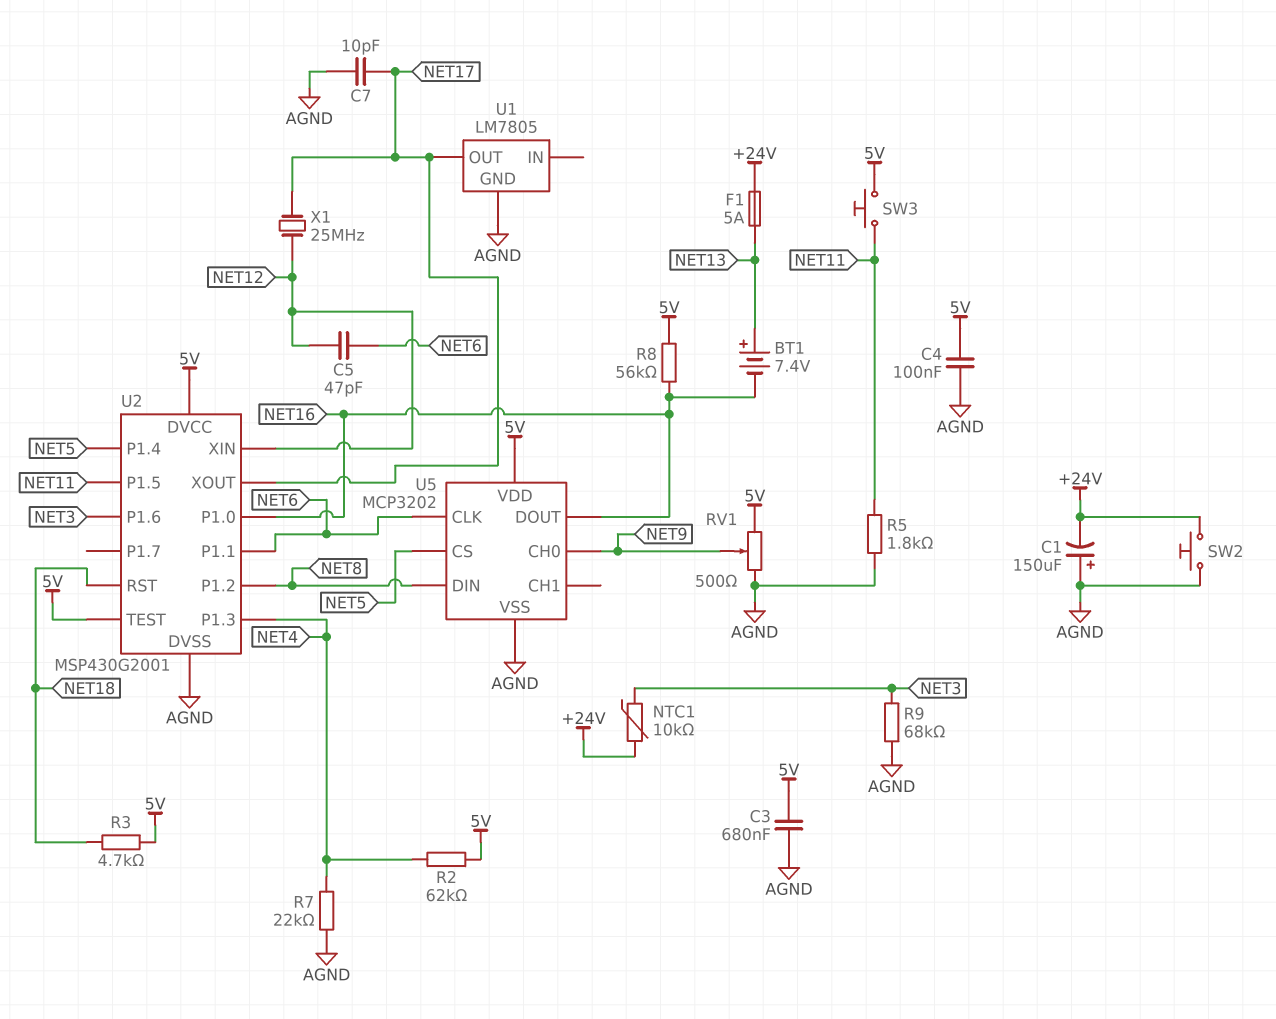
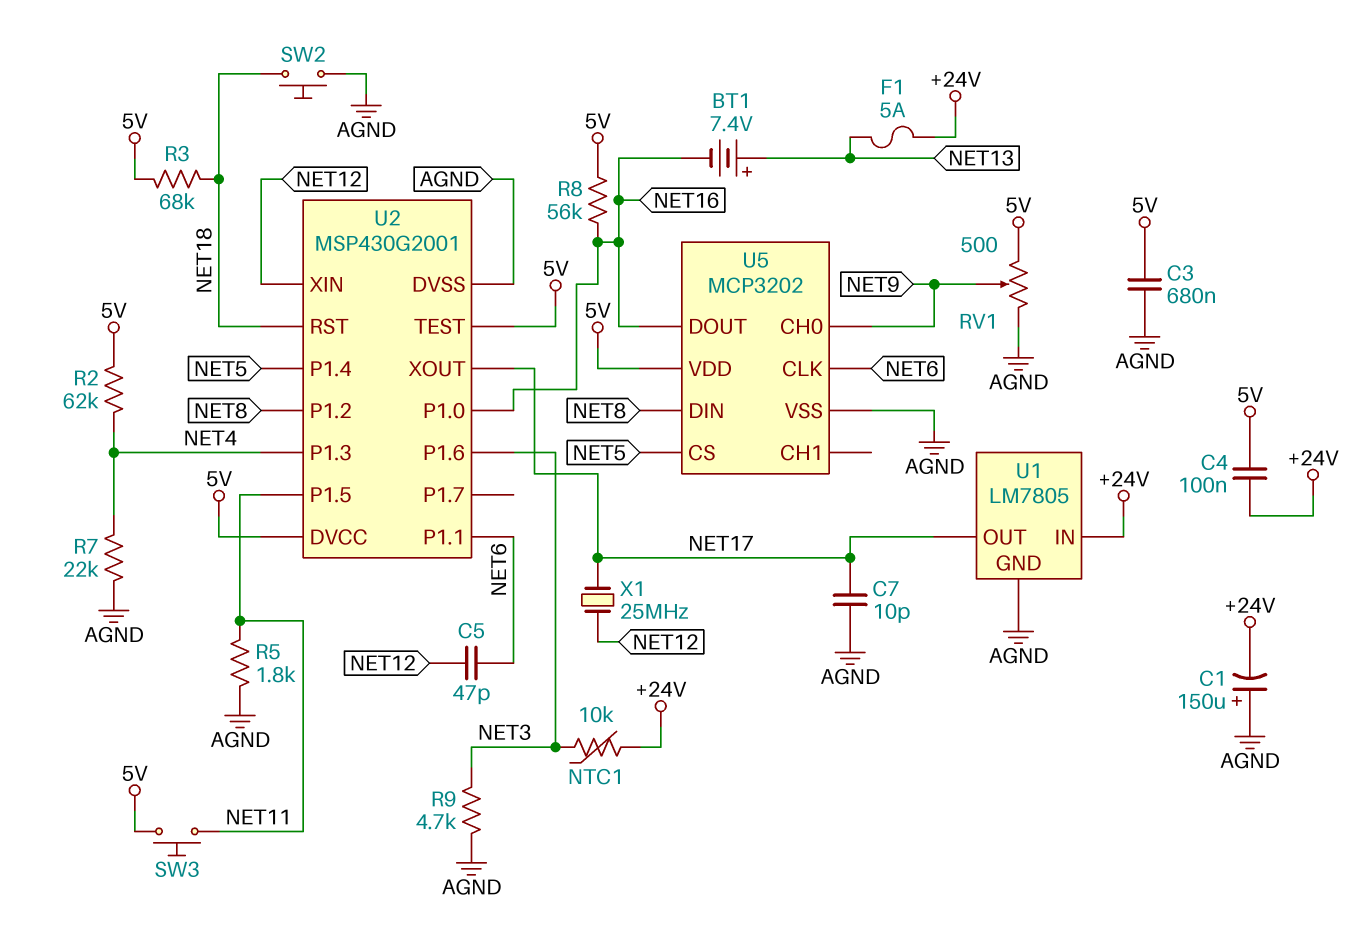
C4: 100nF (5V, AGND) -> 100nF (+24V, 5V)
R3: 4.7k (5V, NET18) -> 68k (5V, NET18)
R9: 68k (AGND, NET3) -> 4.7k (AGND, NET3)
SW2: button (+24V, AGND) -> button (AGND, NET18)
U1 pin IN: none -> +24V

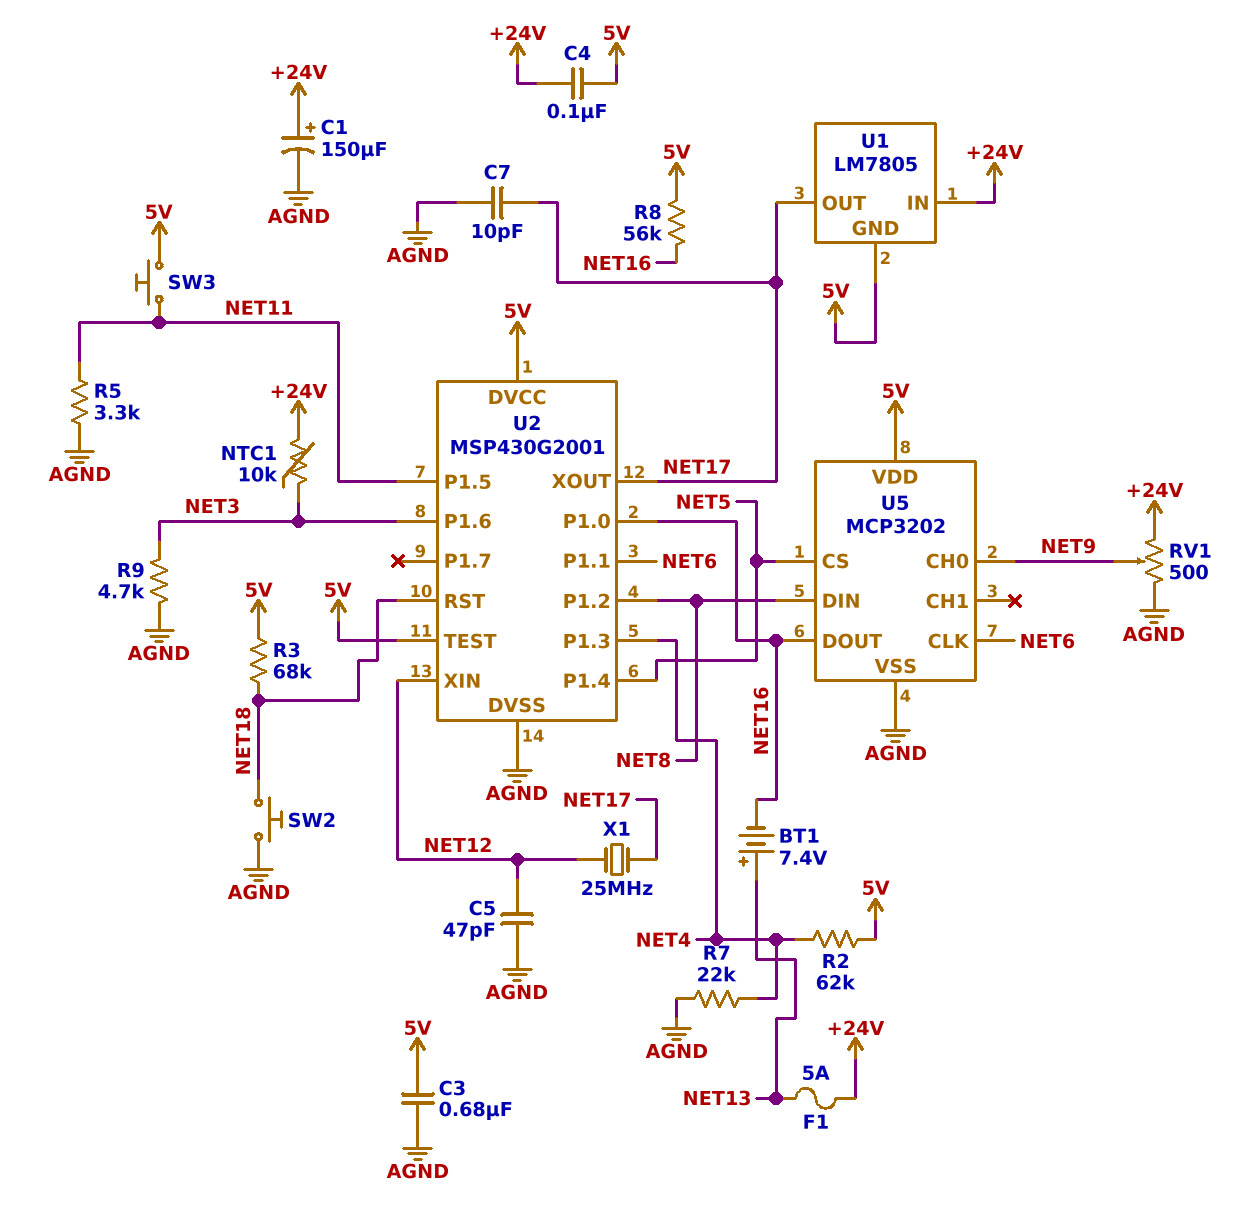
C1: 150uF (plus AGND, minus +24V) -> 150uF (plus +24V, minus AGND)
C5: 47pF (NET6, NET12) -> 47pF (AGND, NET12)
R5: 1.8k (AGND, NET11) -> 3.3k (AGND, NET11)
RV1: 500 (5V, AGND, wiper NET9) -> 500 (+24V, AGND, wiper NET9)
U1 pin GND: AGND -> 5V

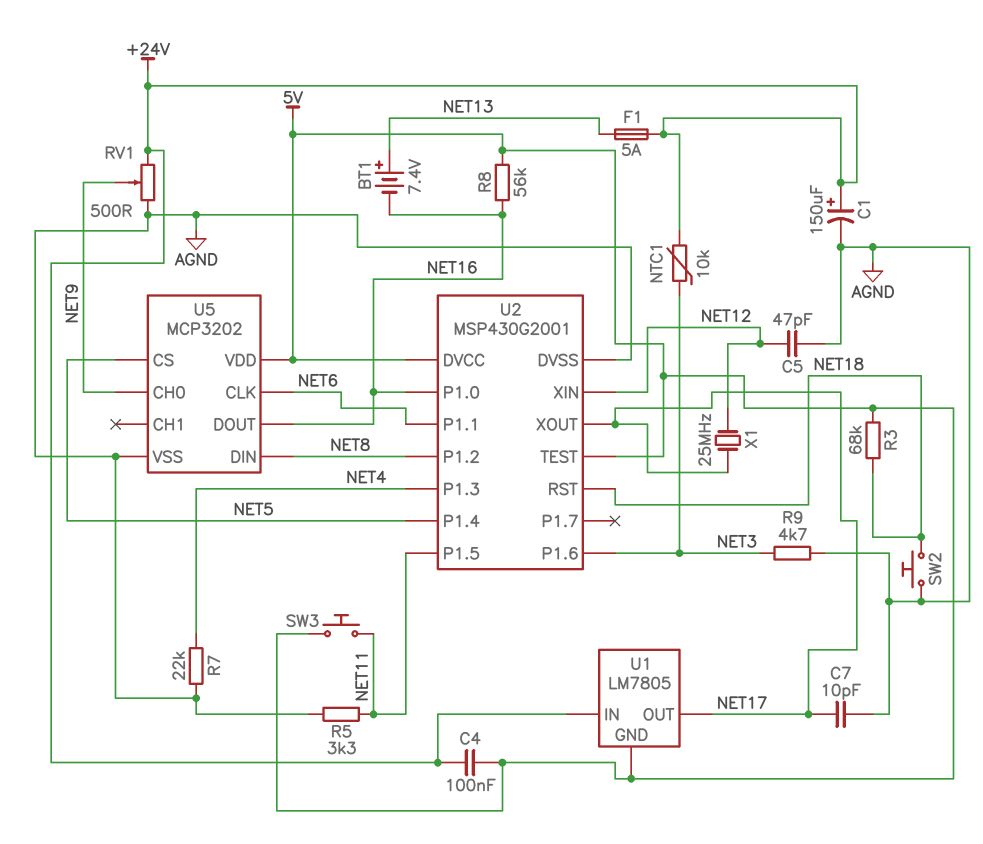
C3: 680nF (5V, AGND) -> none
R2: 62k (5V, NET4) -> none

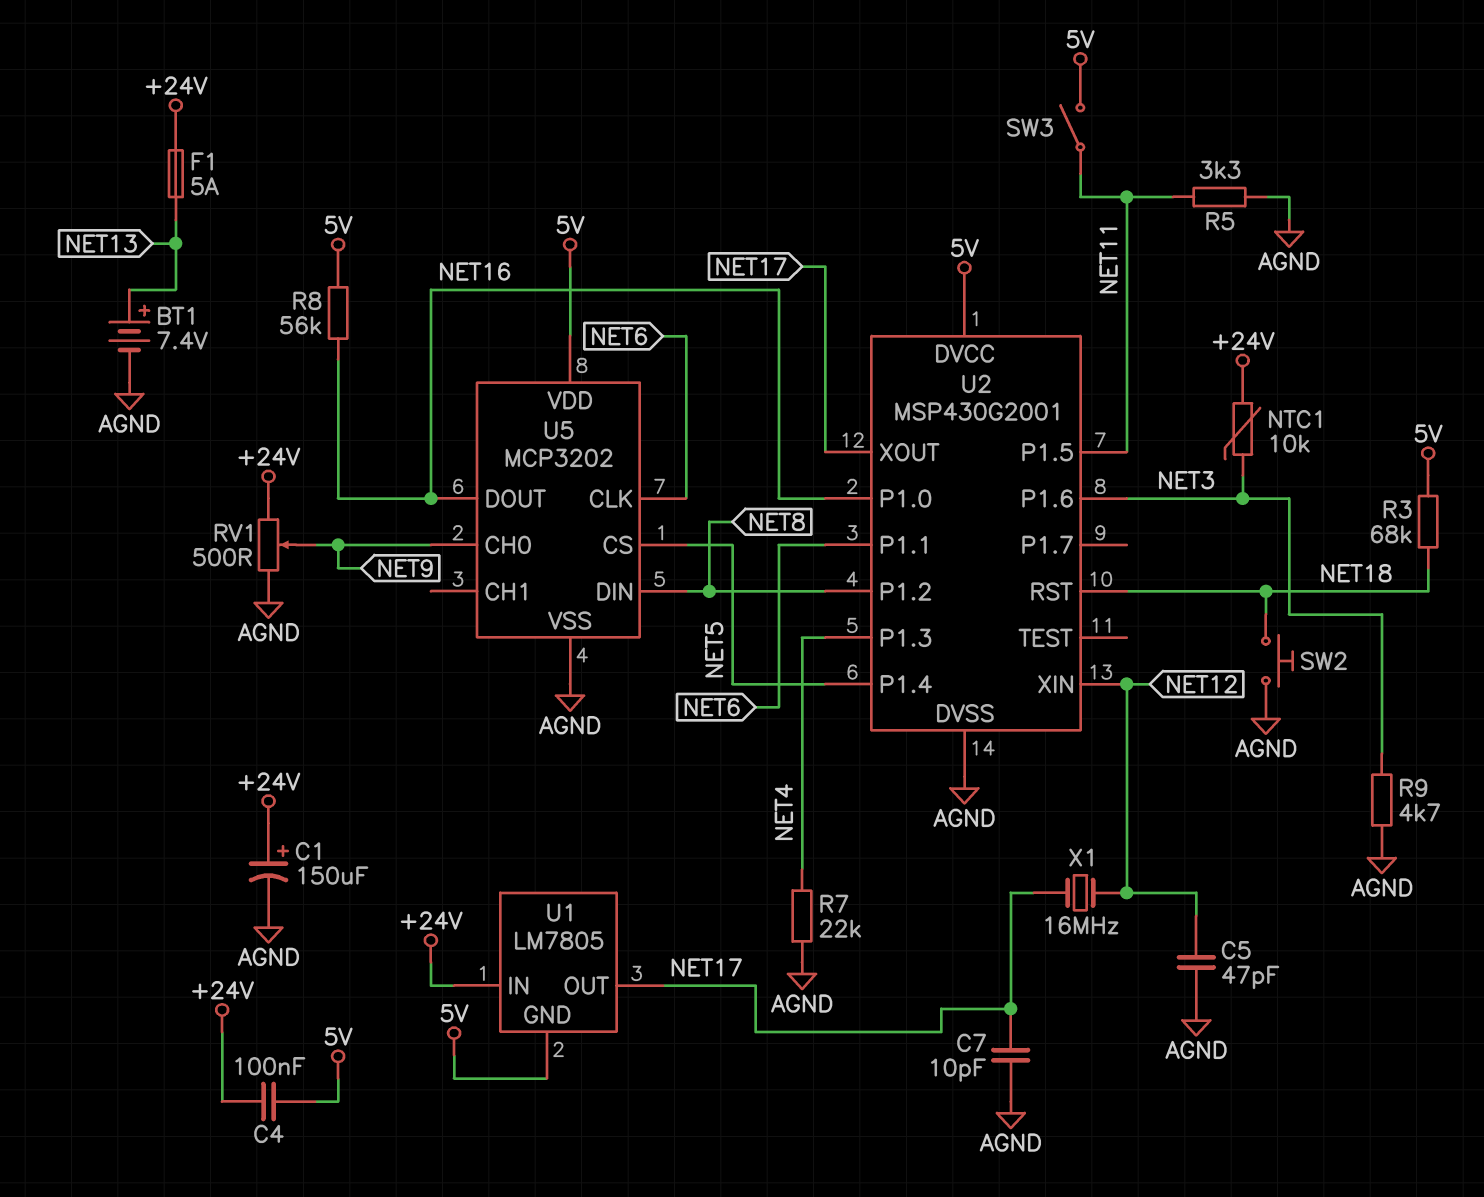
BT1: 7.4V (plus NET13, minus NET16) -> 7.4V (plus NET13, minus AGND)
SW3: button (5V, NET11) -> switch (5V, NET11)
U2 pin TEST: 5V -> none
X1: 25MHz (NET12, NET17) -> 16MHz (NET12, NET17)

